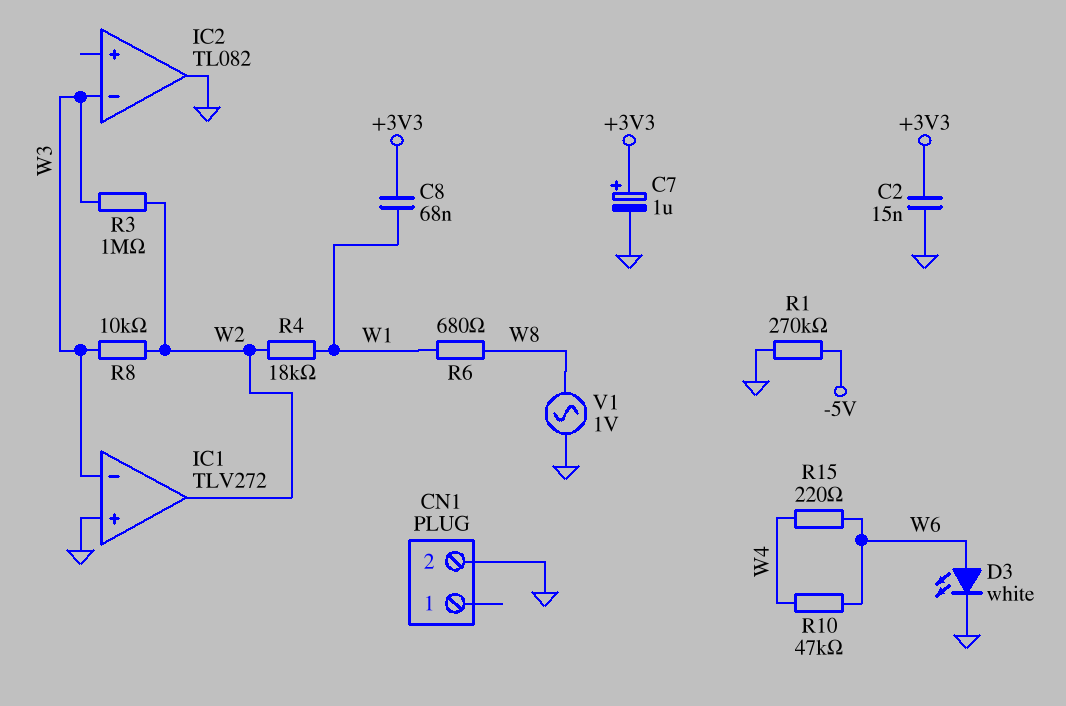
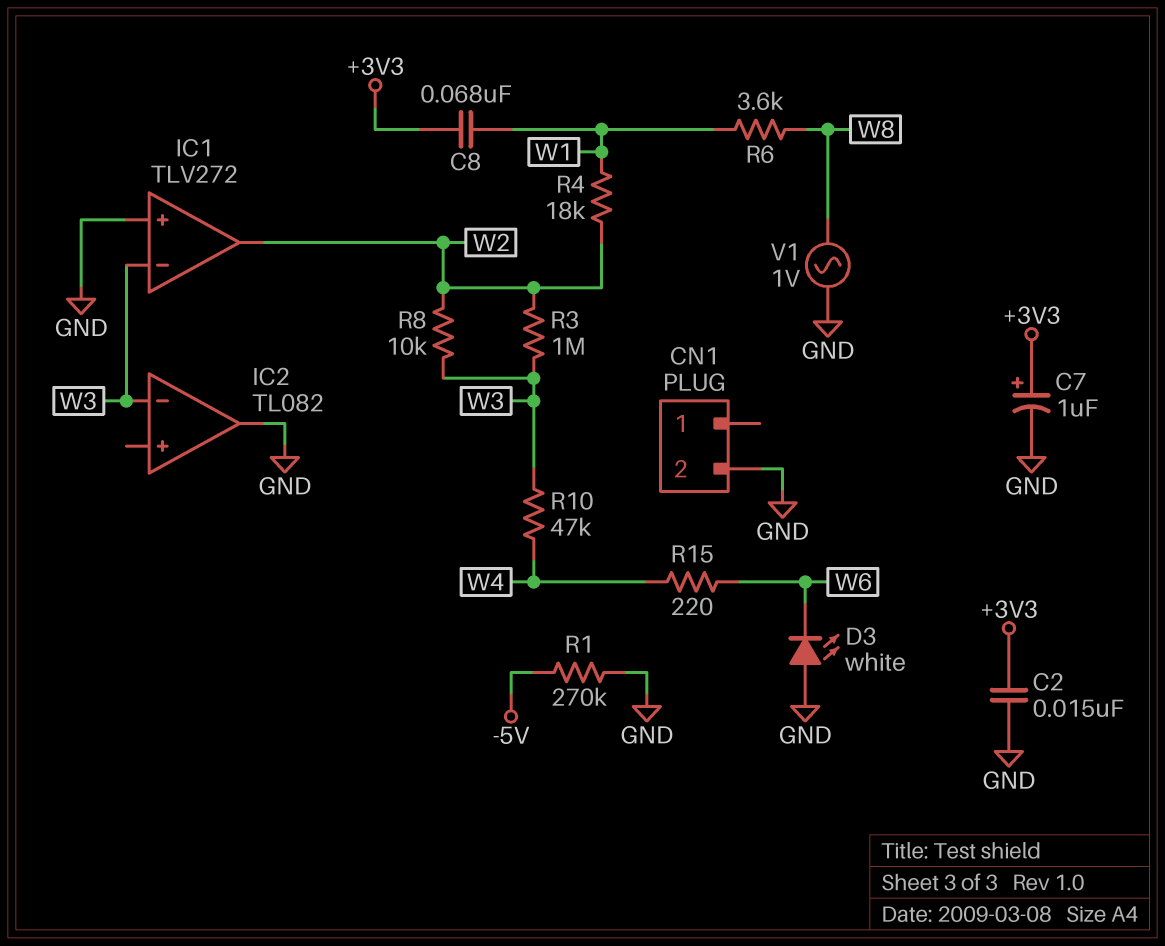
D3: LED white (A W6, K GND) -> LED white (A GND, K W6)
R6: 680 (W1, W8) -> 3.6k (W1, W8)
R10: 47k (W4, W6) -> 47k (W3, W4)

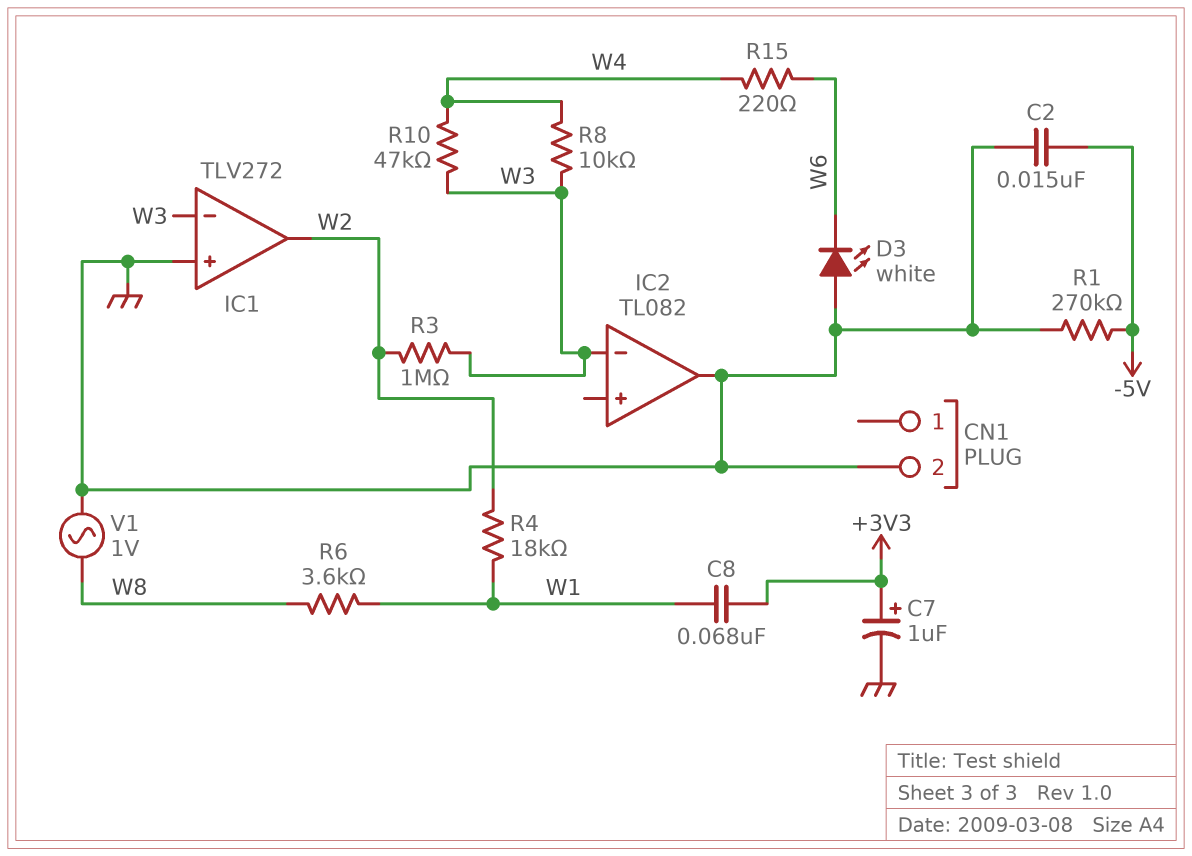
C2: 15nF (+3V3, GND) -> 15nF (-5V, GND)
R8: 10k (W2, W3) -> 10k (W3, W4)

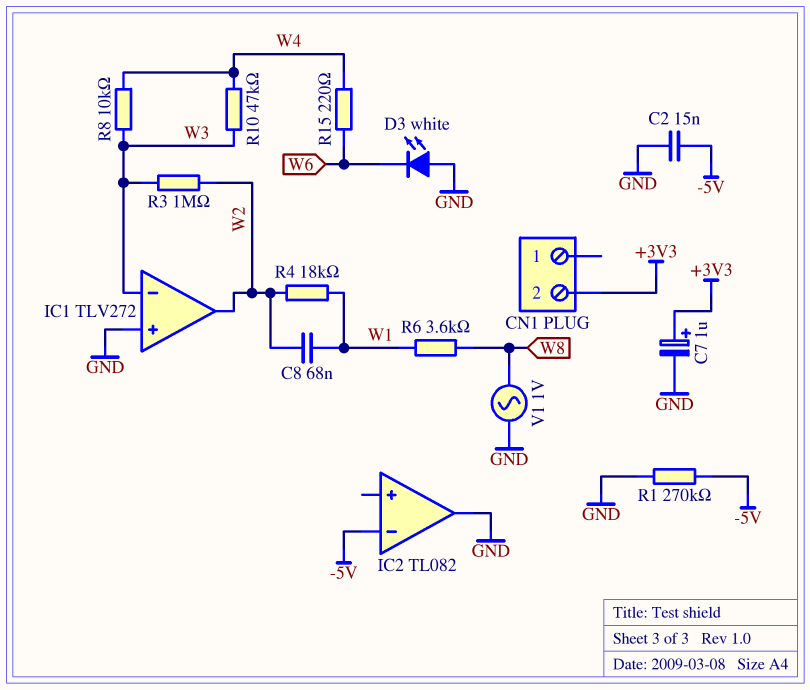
C8: 68nF (+3V3, W1) -> 68nF (W1, W2)
CN1 pin 2: GND -> +3V3
IC2 pin in-: W3 -> -5V

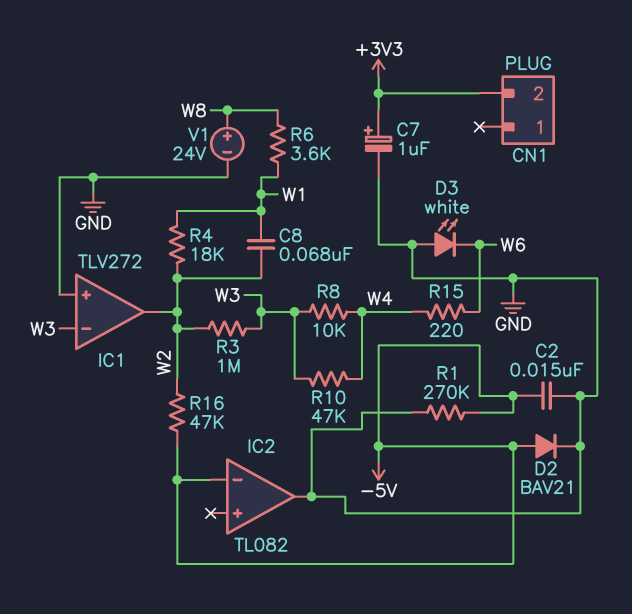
D2: none -> diode BAV21 (A -5V, K GND)
R16: none -> 47k (-5V, W2)
V1: AC 1V (GND, W8) -> 24V (plus W8, minus GND)

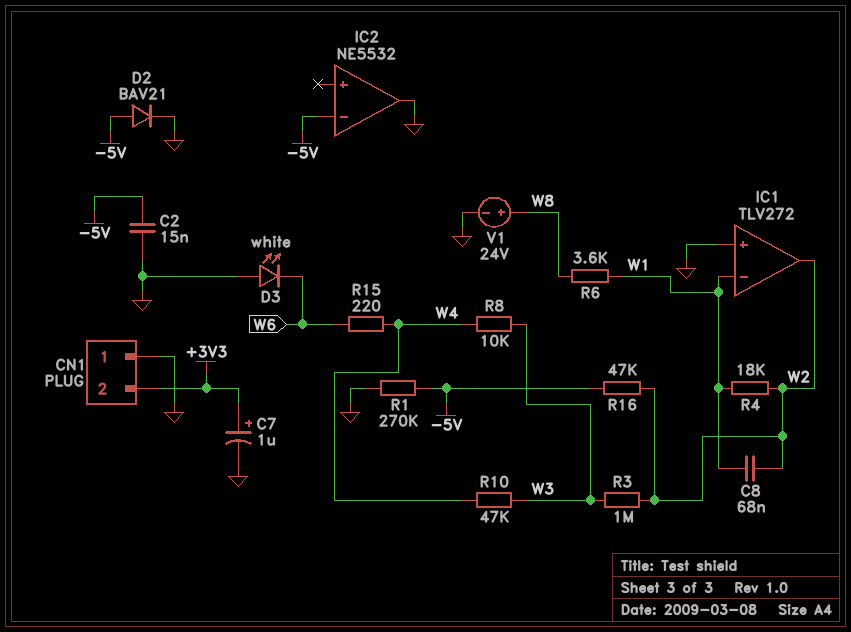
CN1 pin 1: none -> GND
IC1 pin in-: W3 -> W1
IC2: TL082 -> NE5532

